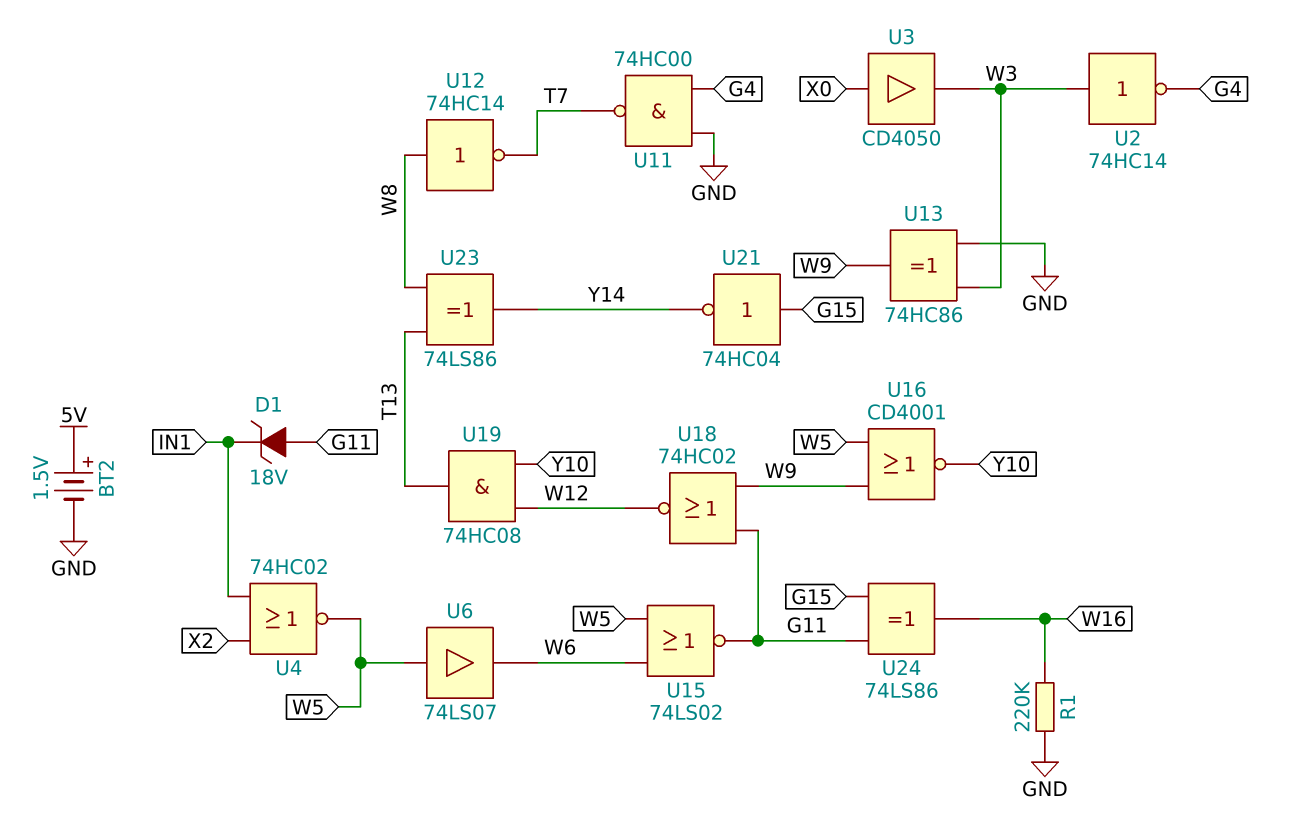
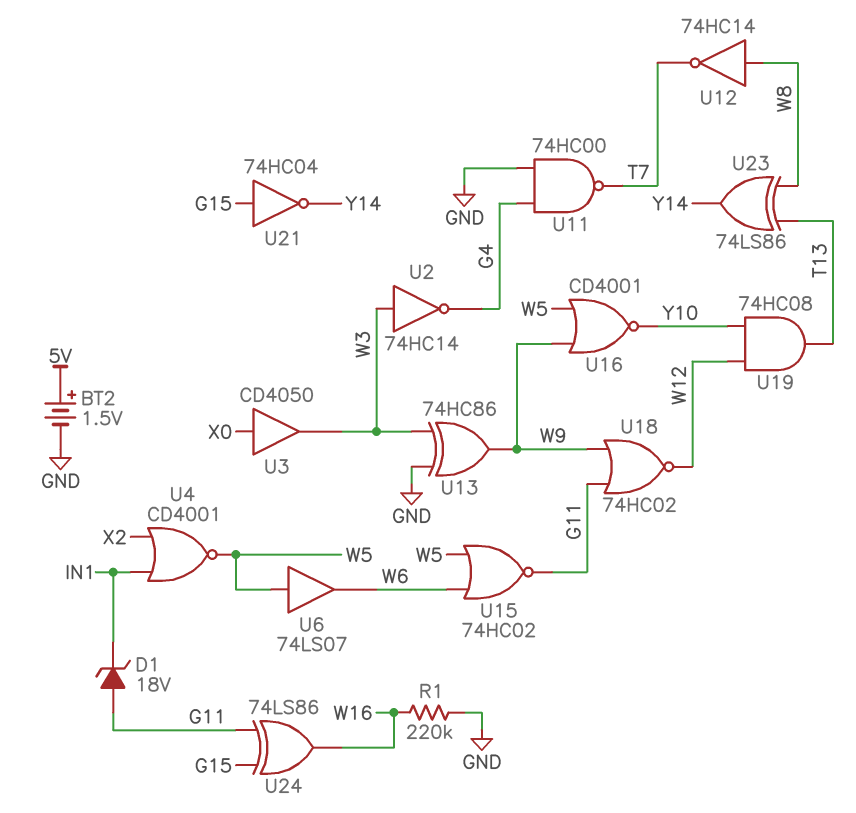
U4: NOR 74HC02 (in IN1, in X2, out W5) -> NOR CD4001 (in IN1, in X2, out W5)
U15: NOR 74LS02 (in W5, in W6, out G11) -> NOR 74HC02 (in W5, in W6, out G11)

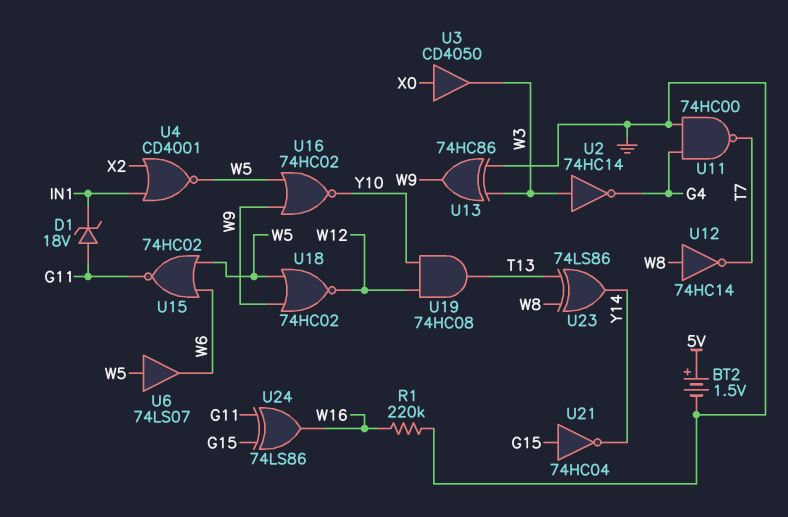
U16: NOR CD4001 (in W5, in W9, out Y10) -> NOR 74HC02 (in W5, in W9, out Y10)
U18: NOR 74HC02 (in G11, in W9, out W12) -> NOR 74HC02 (in W5, in W9, out W12)

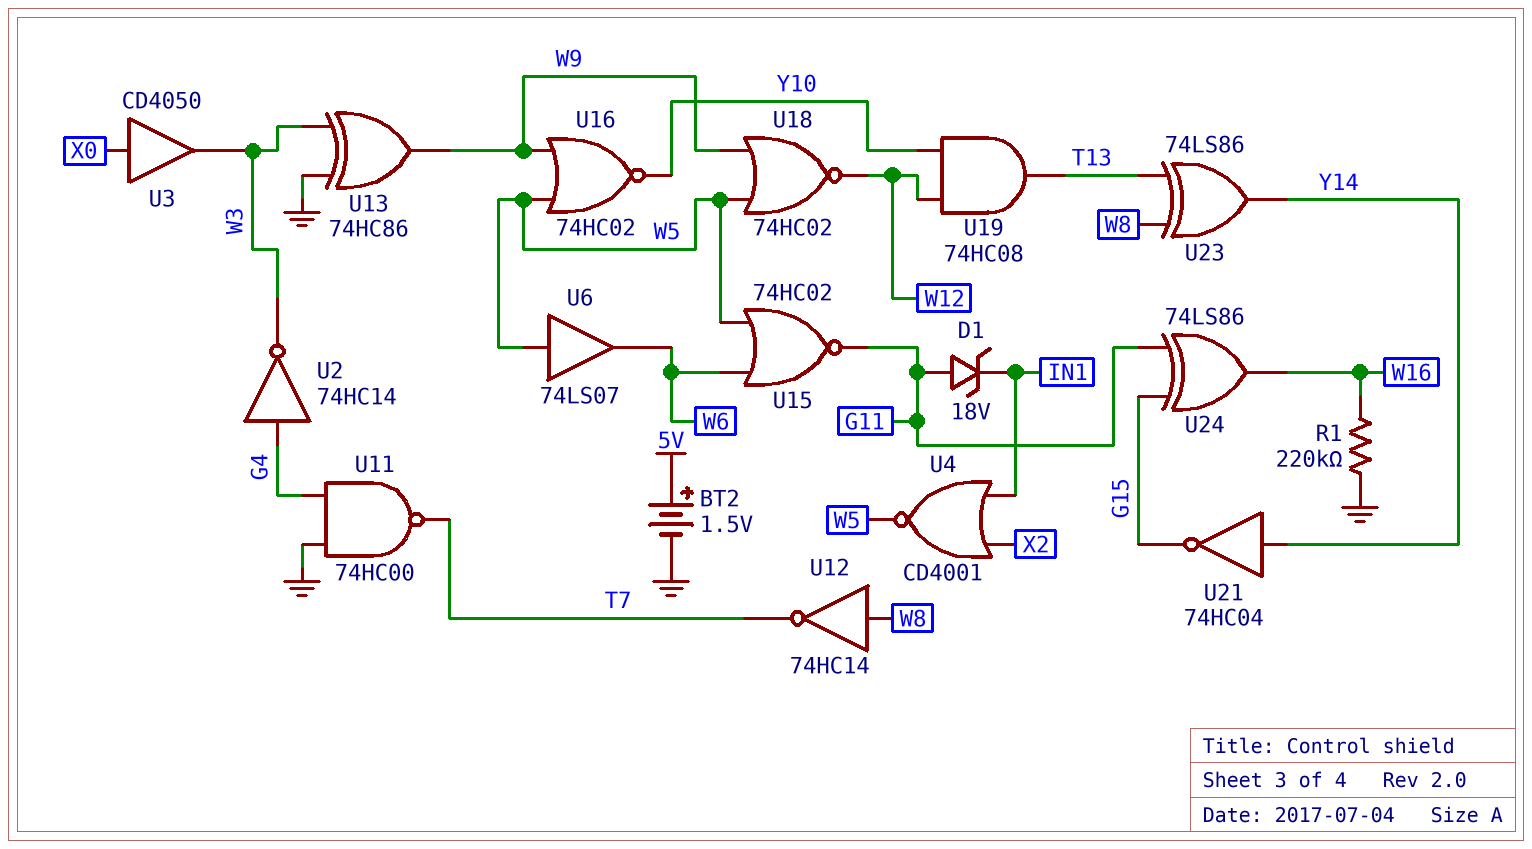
U2: NOT 74HC14 (in W3, out G4) -> NOT 74HC14 (in G4, out W3)
U21: NOT 74HC04 (in G15, out Y14) -> NOT 74HC04 (in Y14, out G15)

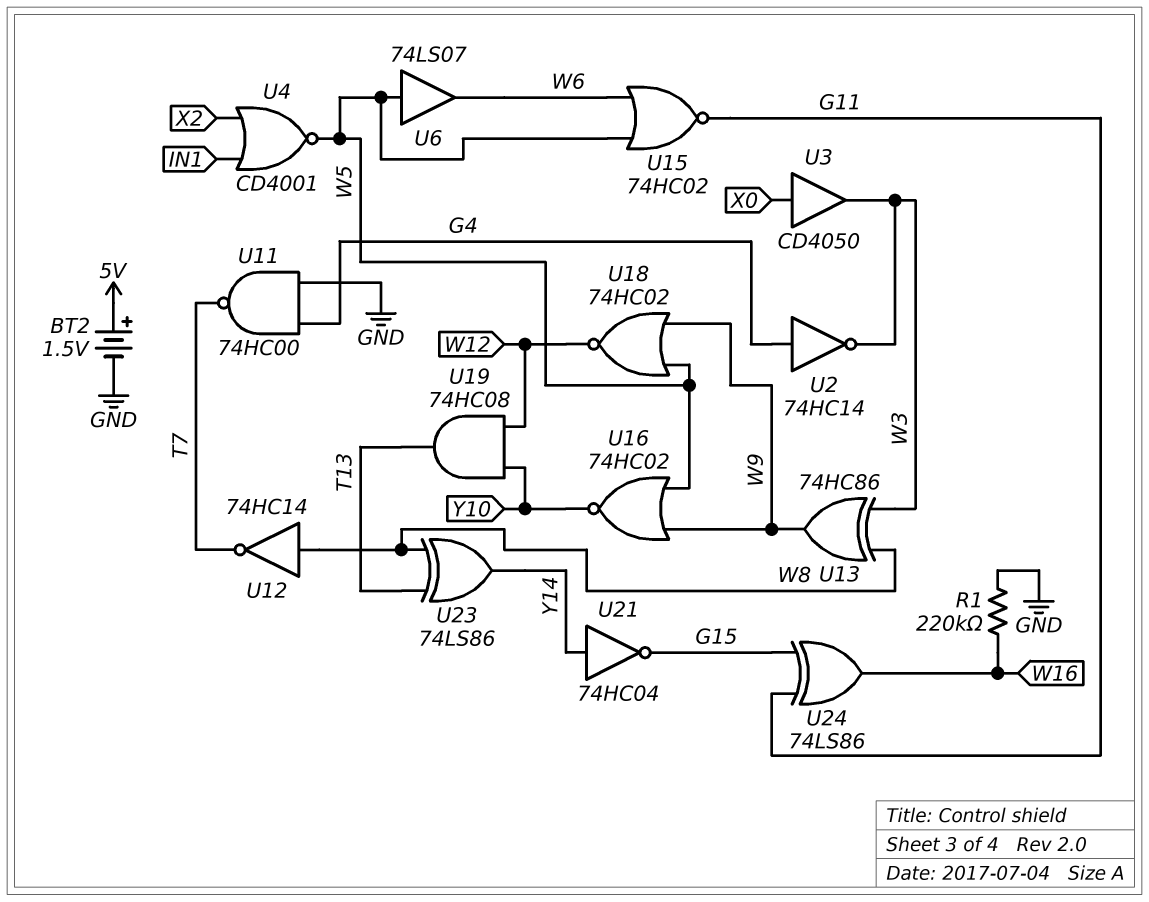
D1: zener 18V (A G11, K IN1) -> none
U13: XOR 74HC86 (in GND, in W3, out W9) -> XOR 74HC86 (in W3, in W8, out W9)

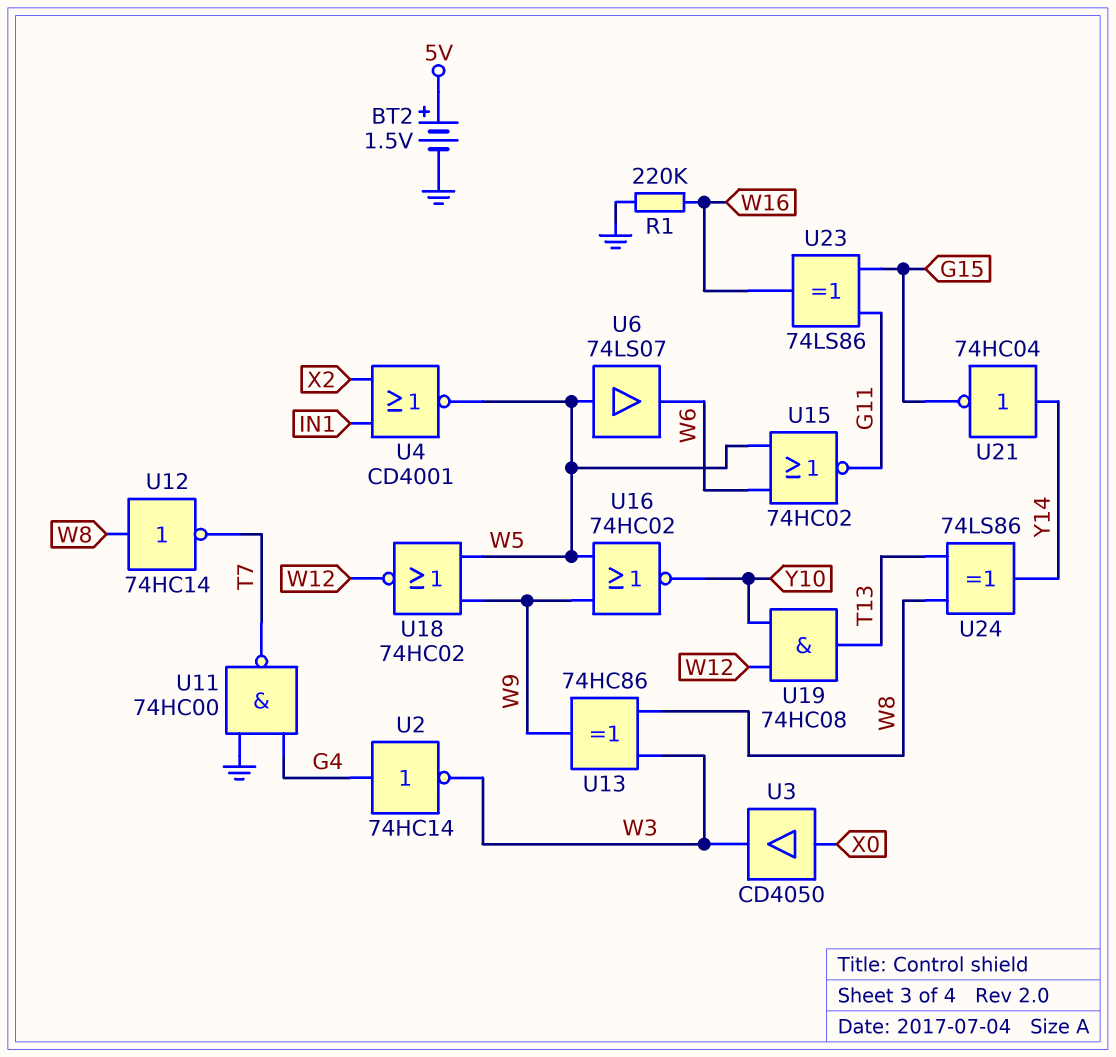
U23: XOR 74LS86 (in T13, in W8, out Y14) -> XOR 74LS86 (in G11, in G15, out W16)
U24: XOR 74LS86 (in G11, in G15, out W16) -> XOR 74LS86 (in T13, in W8, out Y14)

